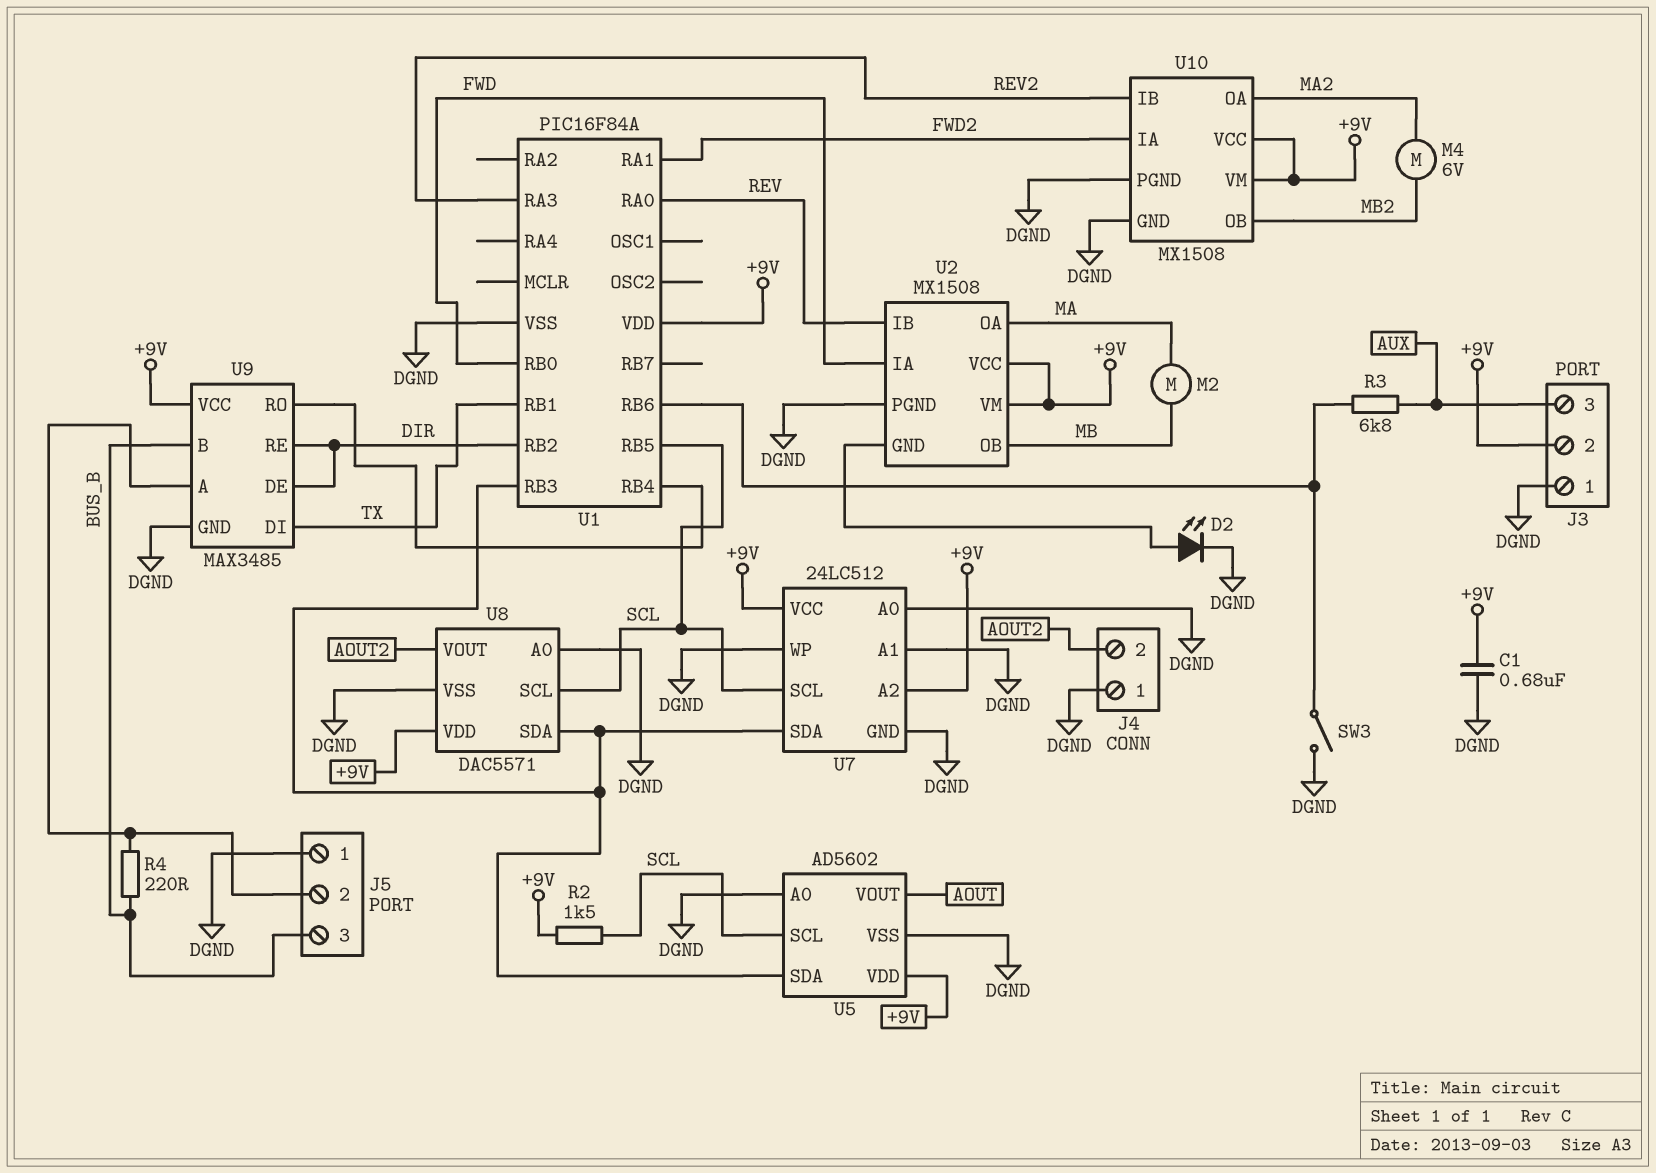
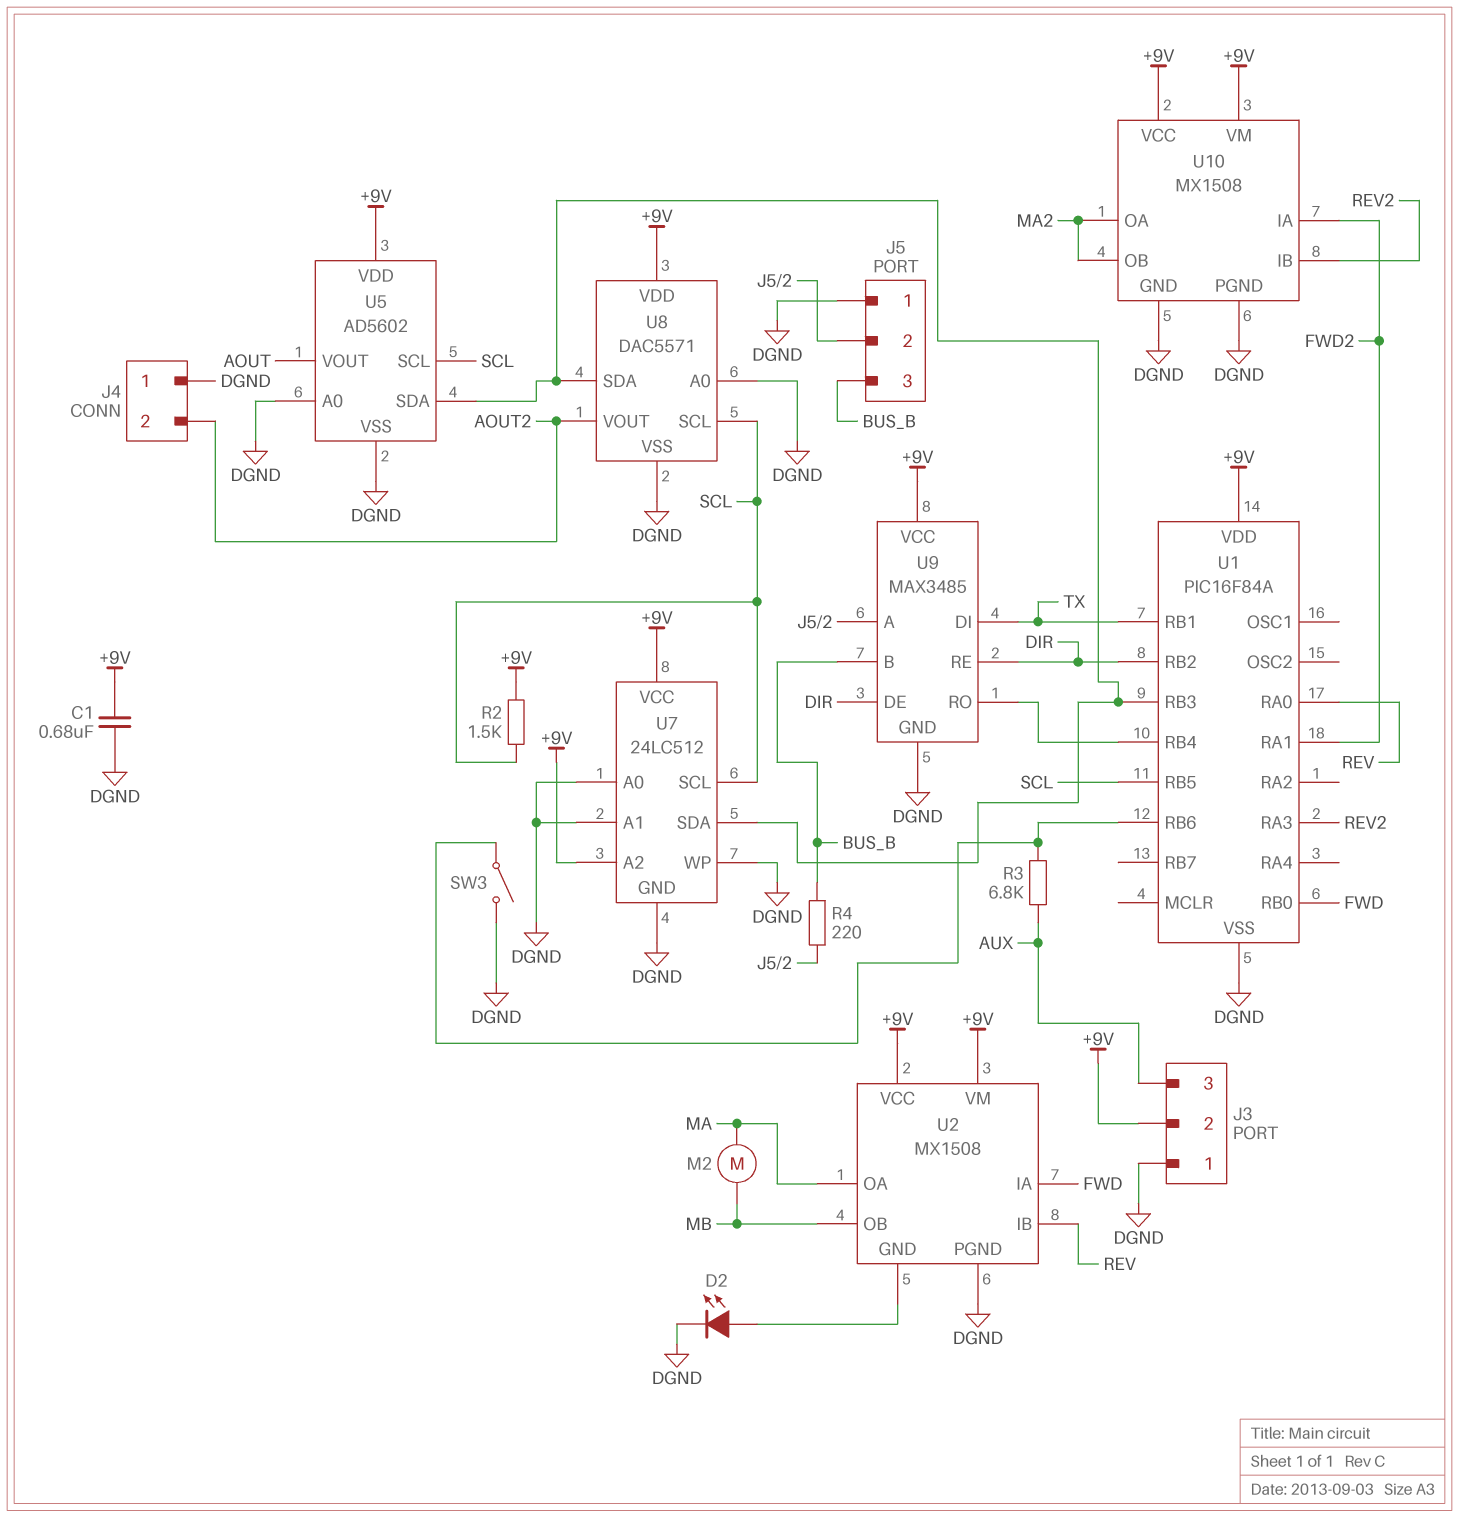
M4: motor 6V (MA2, MB2) -> none
U10 pin OB: MB2 -> MA2

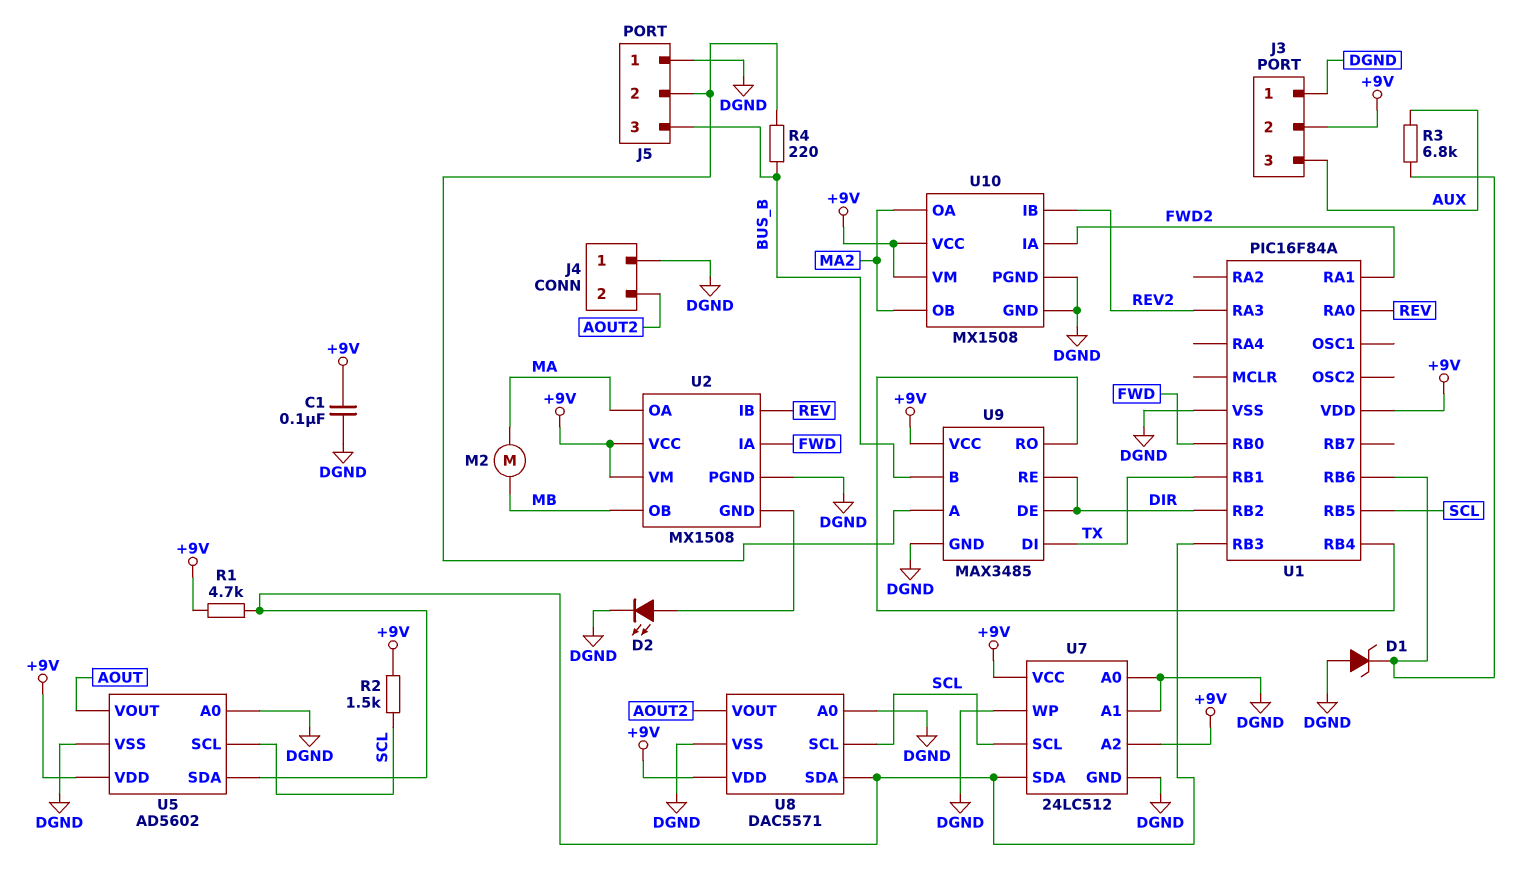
C1: 680nF (+9V, DGND) -> 100nF (+9V, DGND)
D1: none -> zener (A DGND, K U1/RB6)
R1: none -> 4.7k (+9V, U1/RB3)
SW3: switch (DGND, U1/RB6) -> none

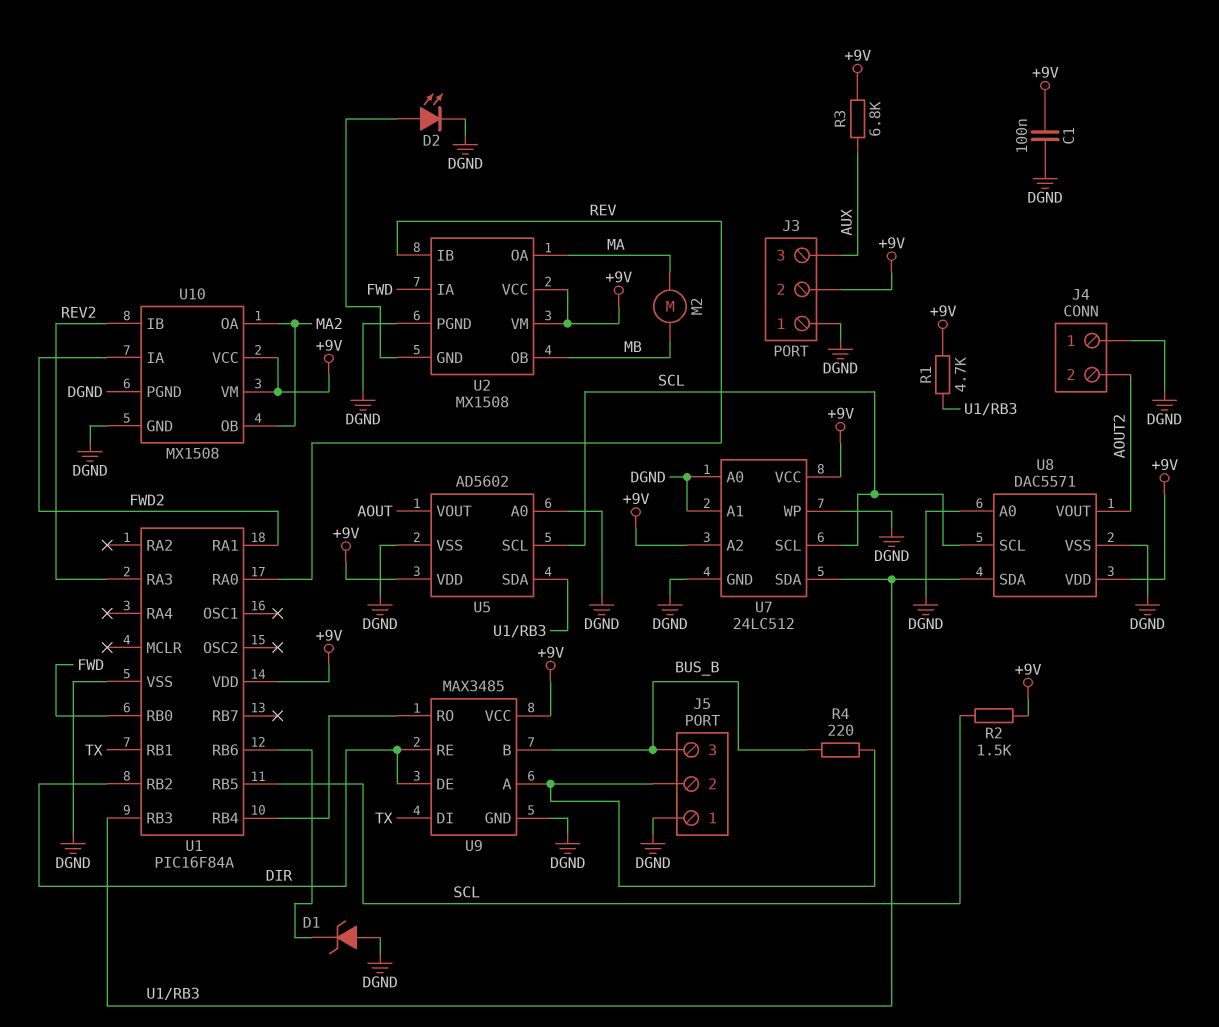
R3: 6.8k (AUX, U1/RB6) -> 6.8k (+9V, AUX)

